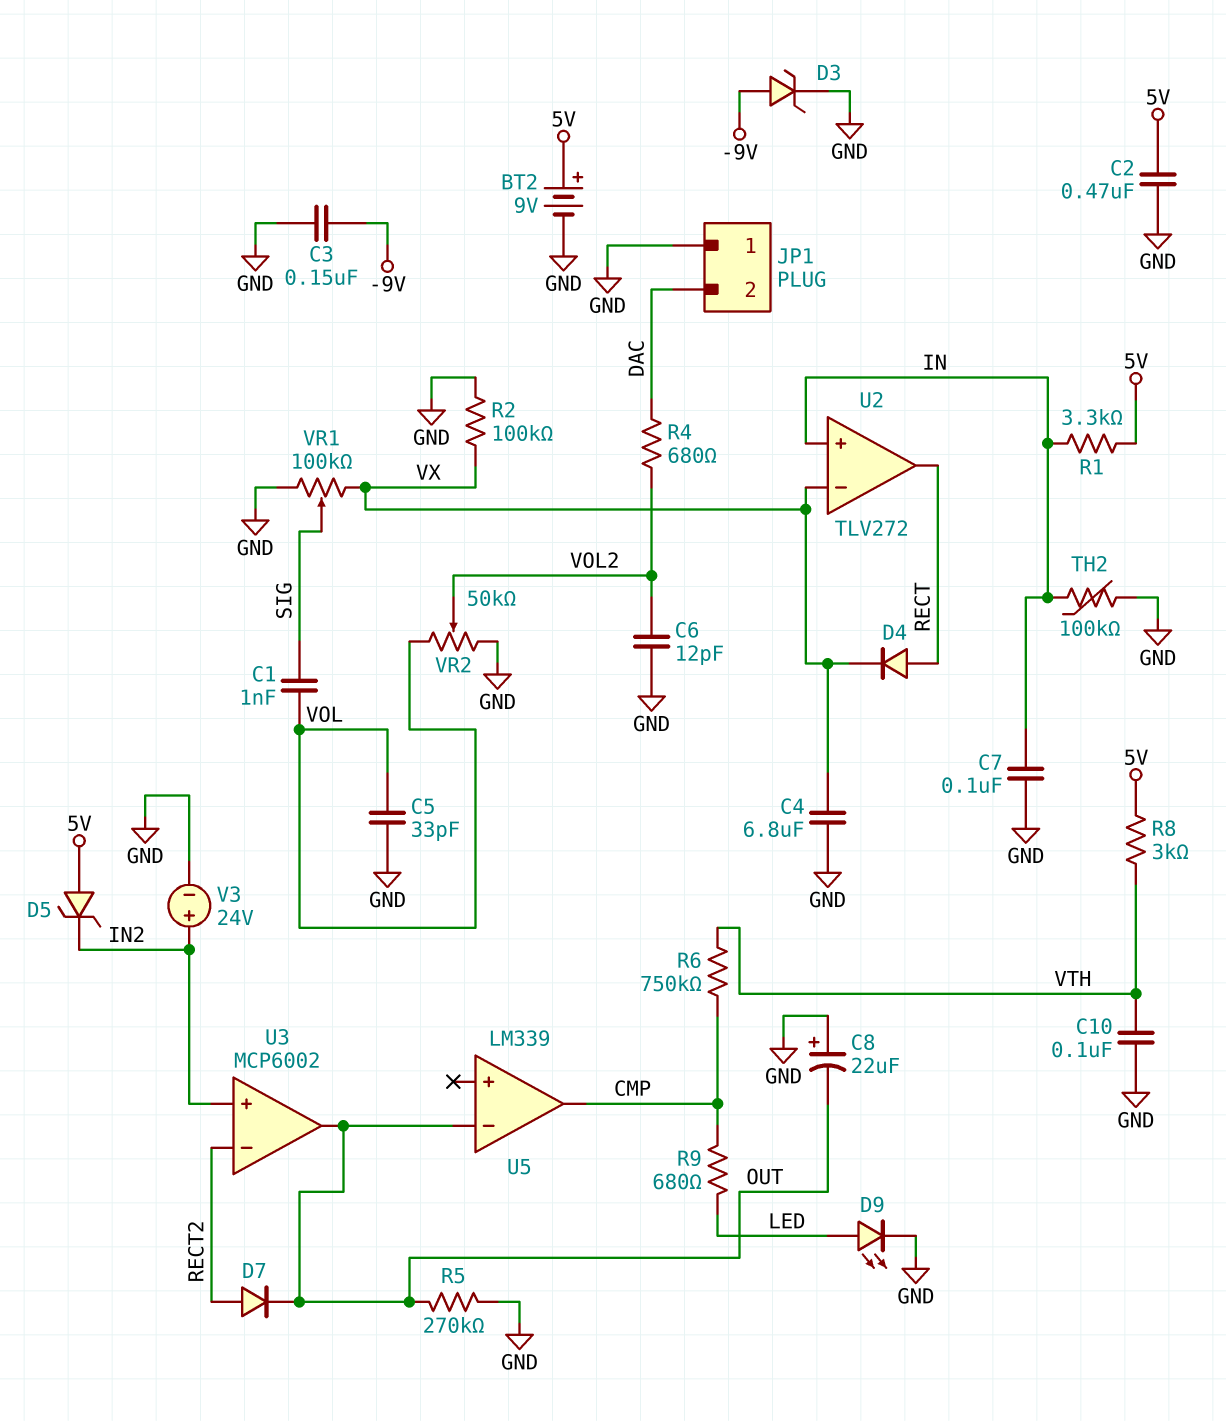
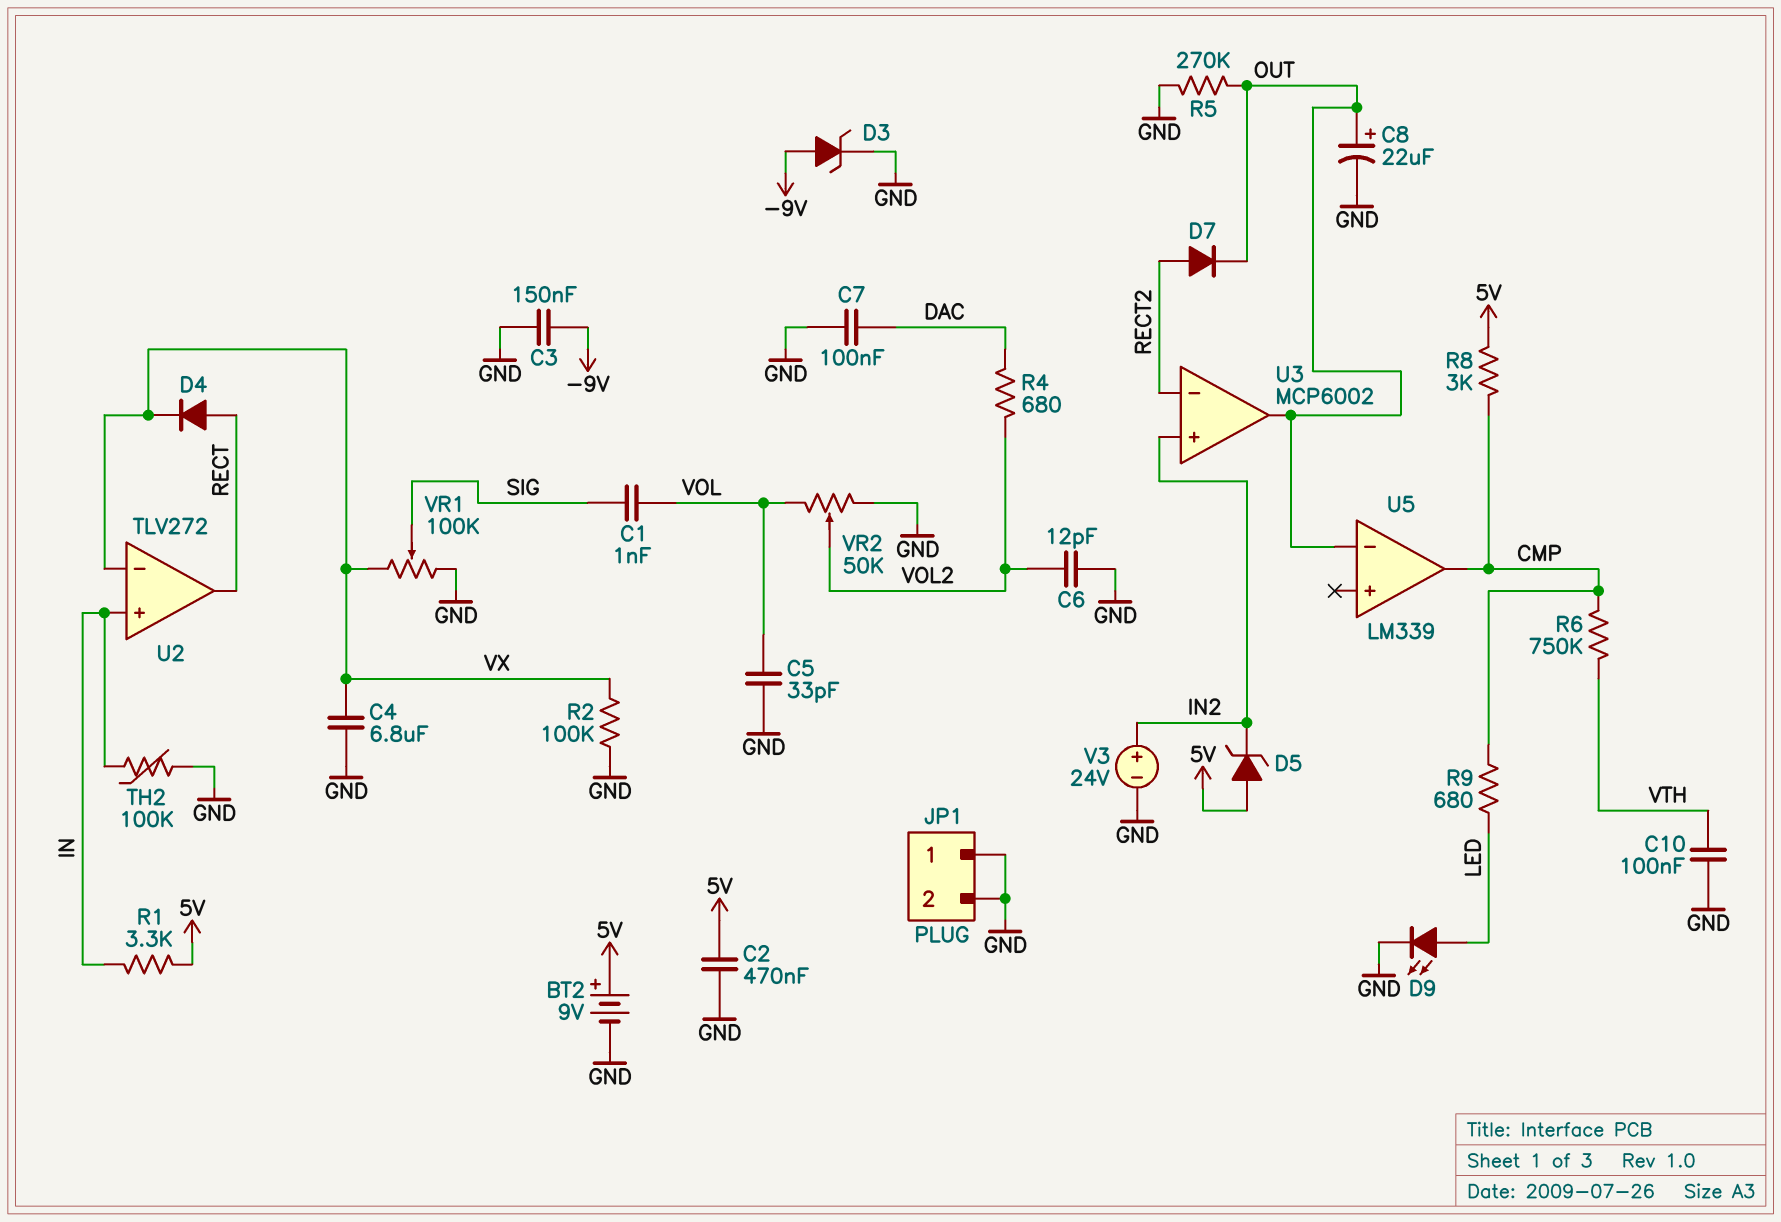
C7: 100nF (GND, IN) -> 100nF (DAC, GND)
C8: 22uF (plus GND, minus OUT) -> 22uF (plus OUT, minus GND)
JP1 pin 2: DAC -> GND
R8: 3k (5V, VTH) -> 3k (5V, CMP)

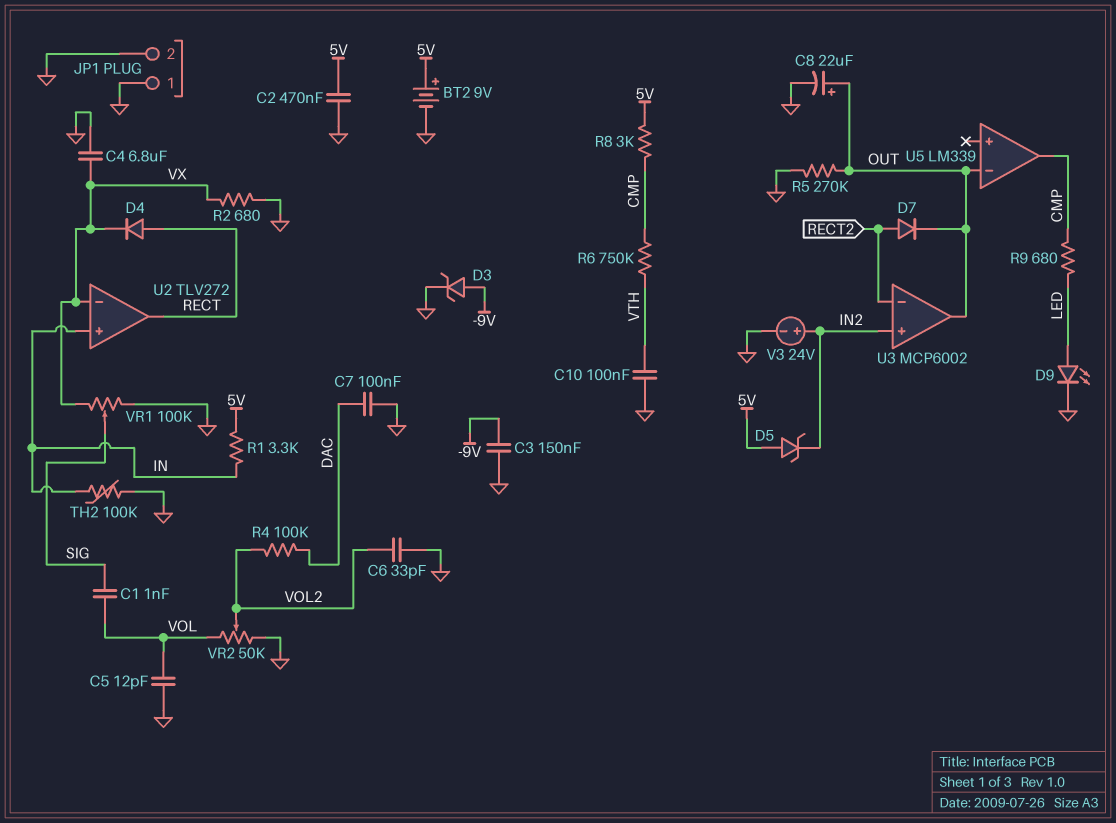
C5: 33pF (GND, VOL) -> 12pF (GND, VOL)
C6: 12pF (GND, VOL2) -> 33pF (GND, VOL2)
R2: 100k (GND, VX) -> 680 (GND, VX)
R4: 680 (DAC, VOL2) -> 100k (DAC, VOL2)

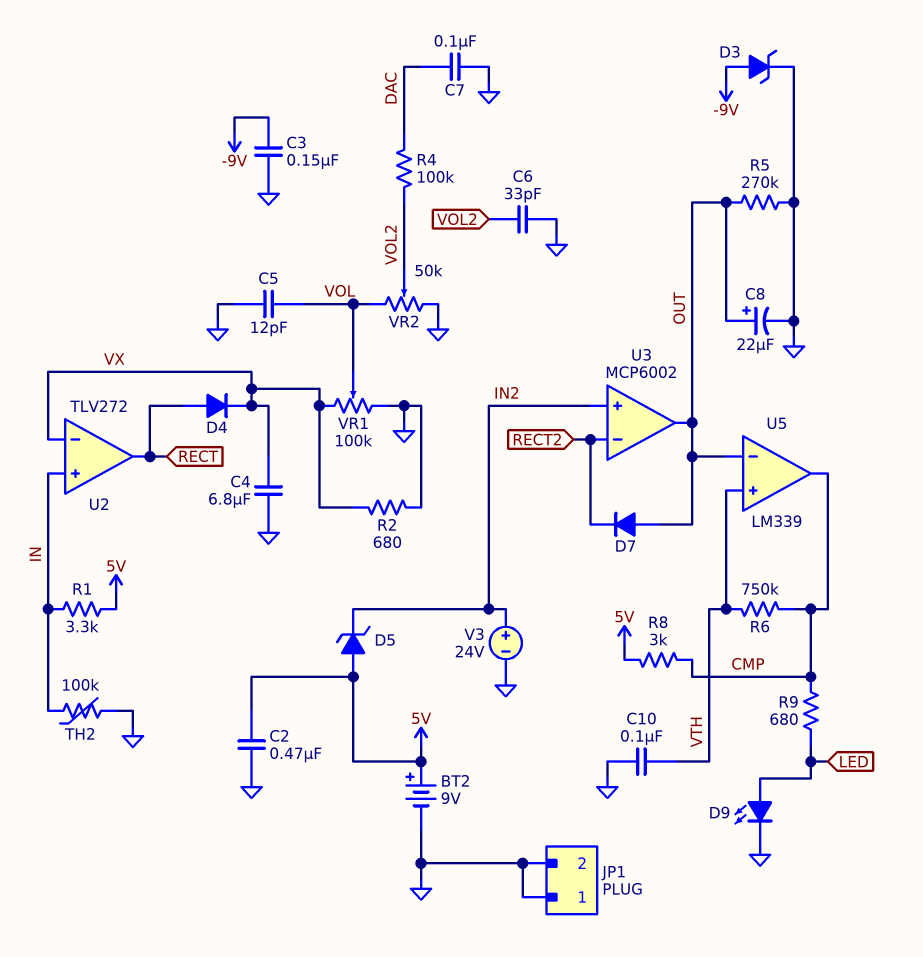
C1: 1nF (SIG, VOL) -> none
D7: diode (A RECT2, K OUT) -> diode (A OUT, K RECT2)
U5 pin in+: none -> VTH
VR1: 100k (GND, VX, wiper SIG) -> 100k (GND, VX, wiper VOL)

